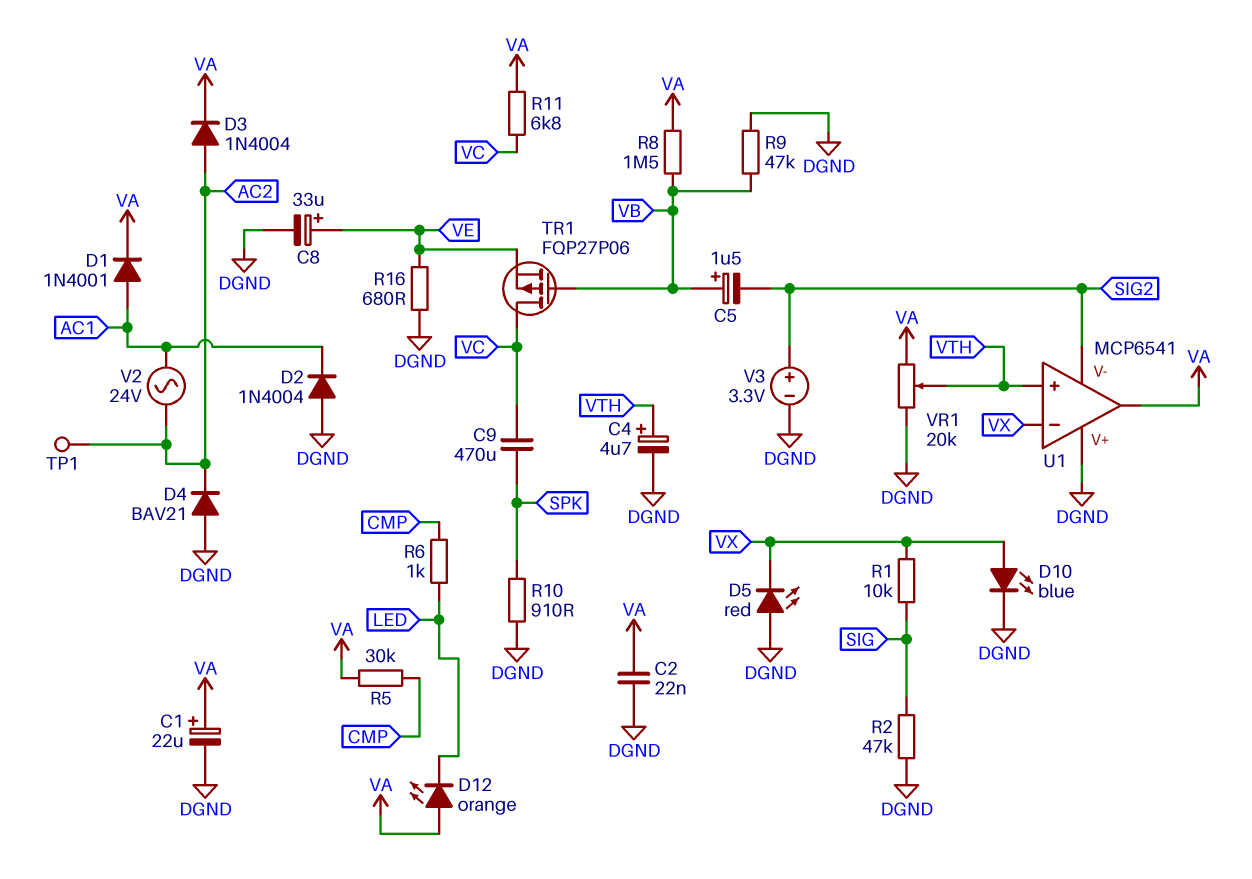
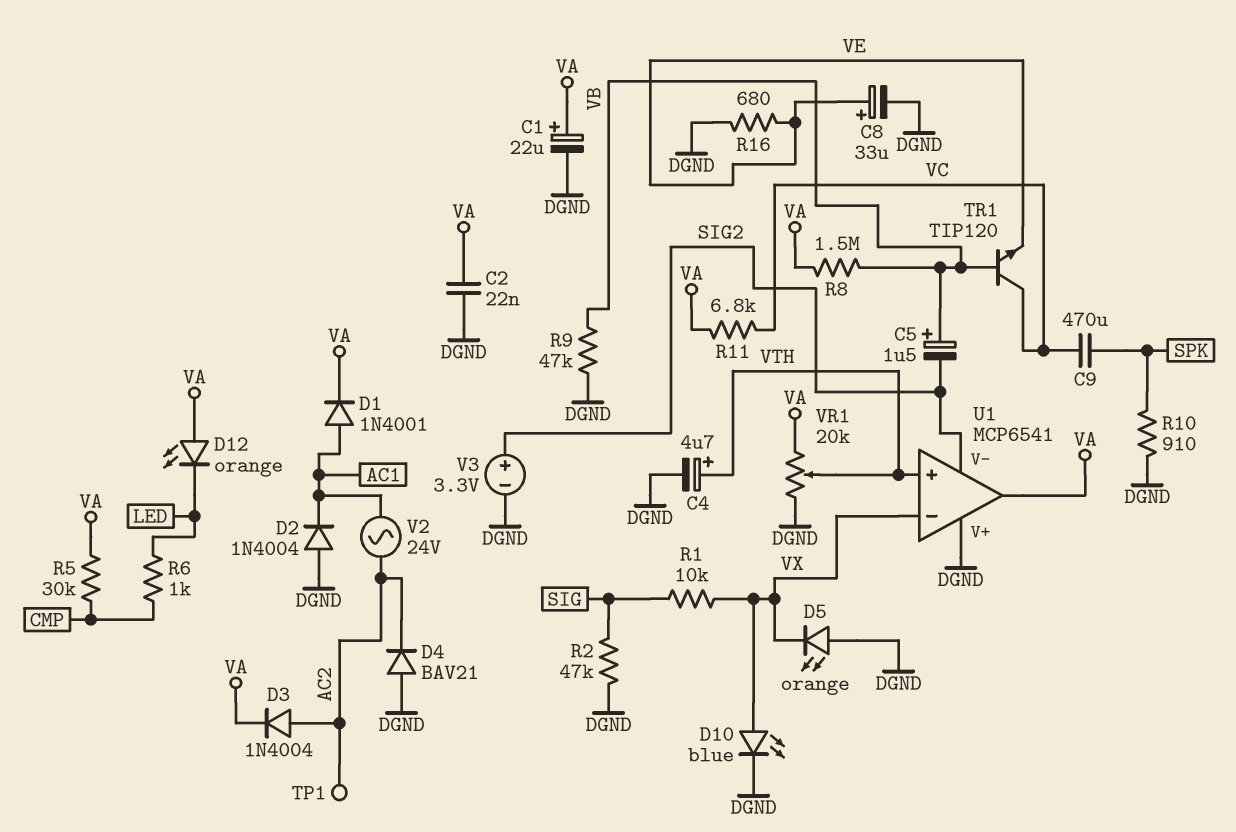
D5: LED red (A DGND, K VX) -> LED orange (A DGND, K VX)
TR1: PMOS FQP27P06 (G VB, D VC, S VE) -> NPN TIP120 (B VB, C VC, E VE)

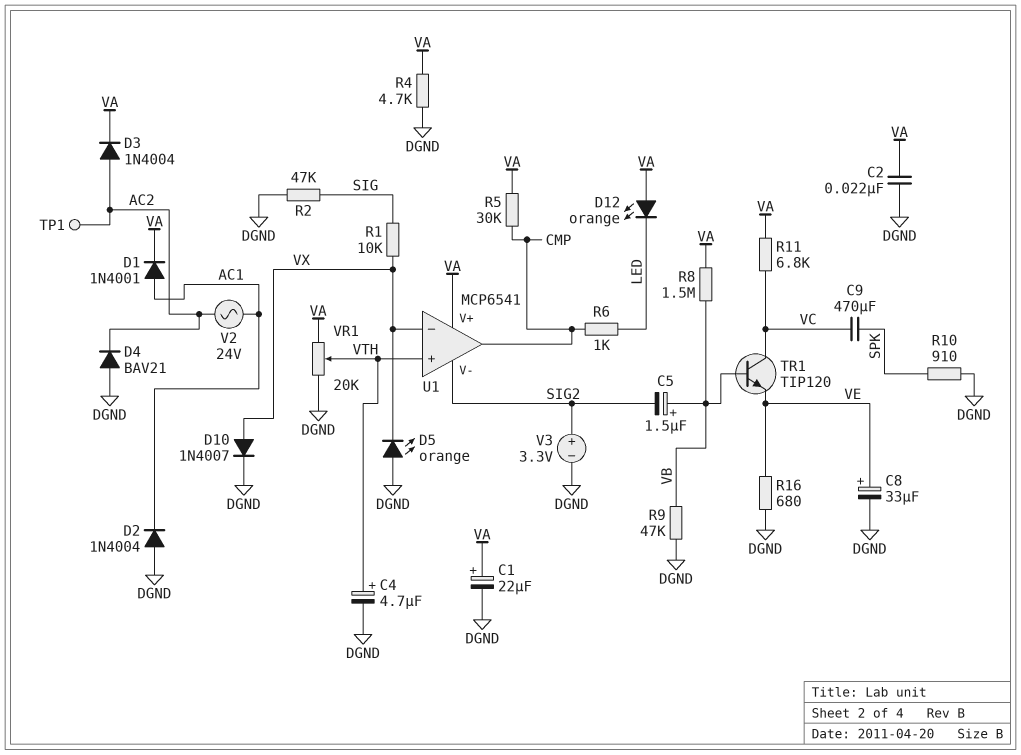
D10: LED blue (A VX, K DGND) -> diode 1N4007 (A VX, K DGND)
R4: none -> 4.7k (DGND, VA)
U1 pin V+: DGND -> VA
U1 pin out: VA -> CMP

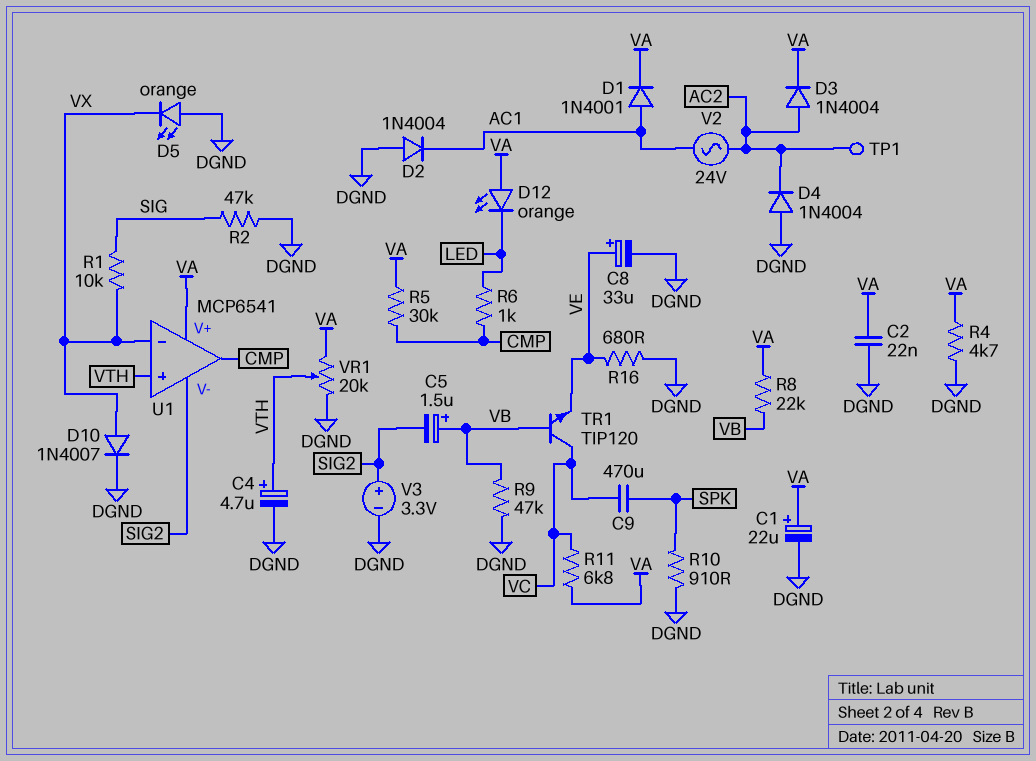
D4: diode BAV21 (A DGND, K AC2) -> diode 1N4004 (A DGND, K AC2)
R8: 1.5M (VA, VB) -> 22k (VA, VB)

